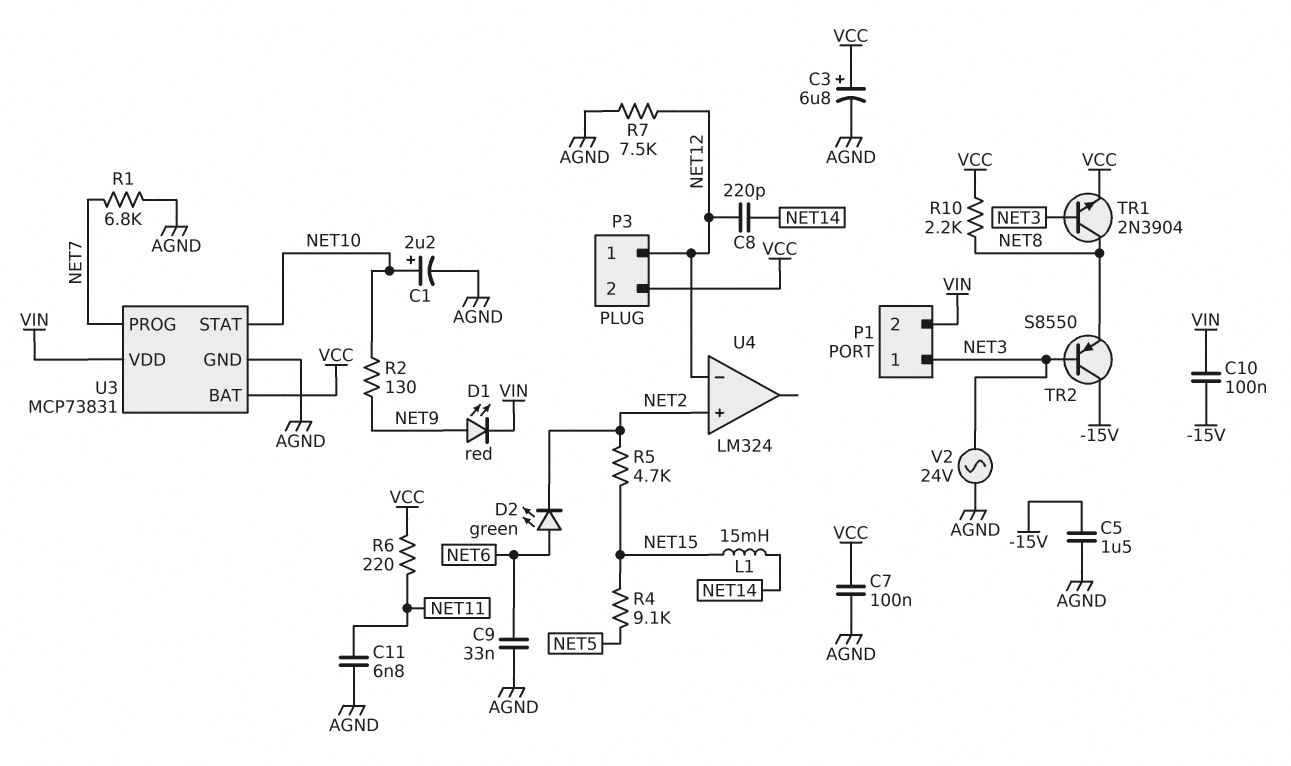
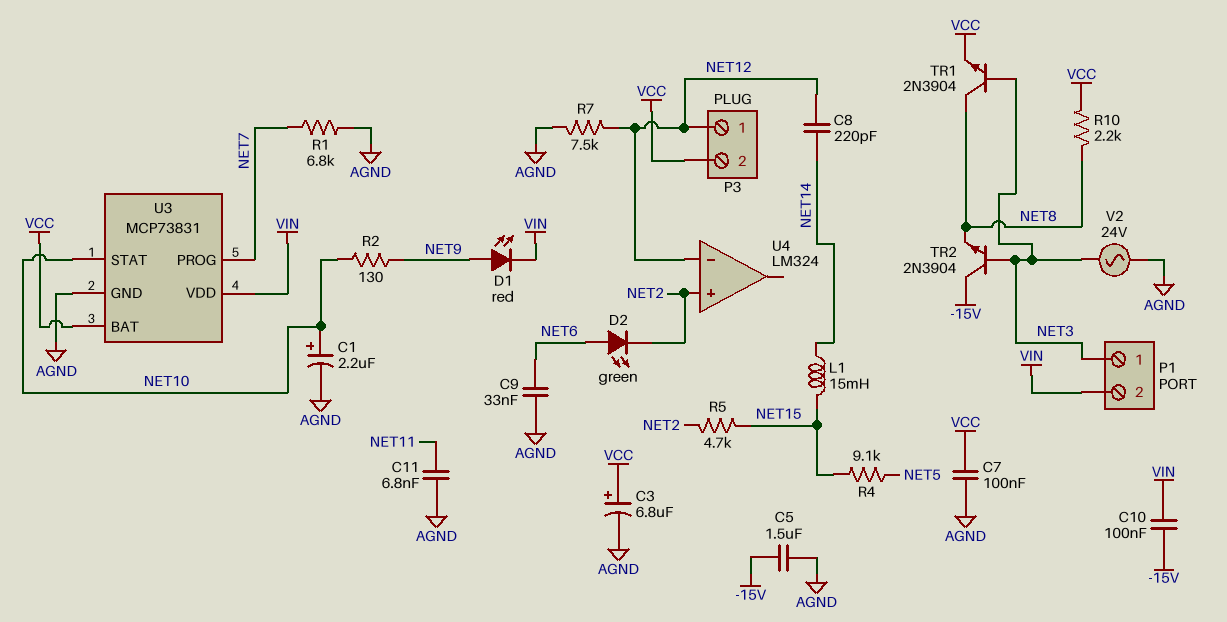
R6: 220 (NET11, VCC) -> none
TR2: PNP S8550 (B NET3, C -15V, E NET8) -> NPN 2N3904 (B NET3, C -15V, E NET8)

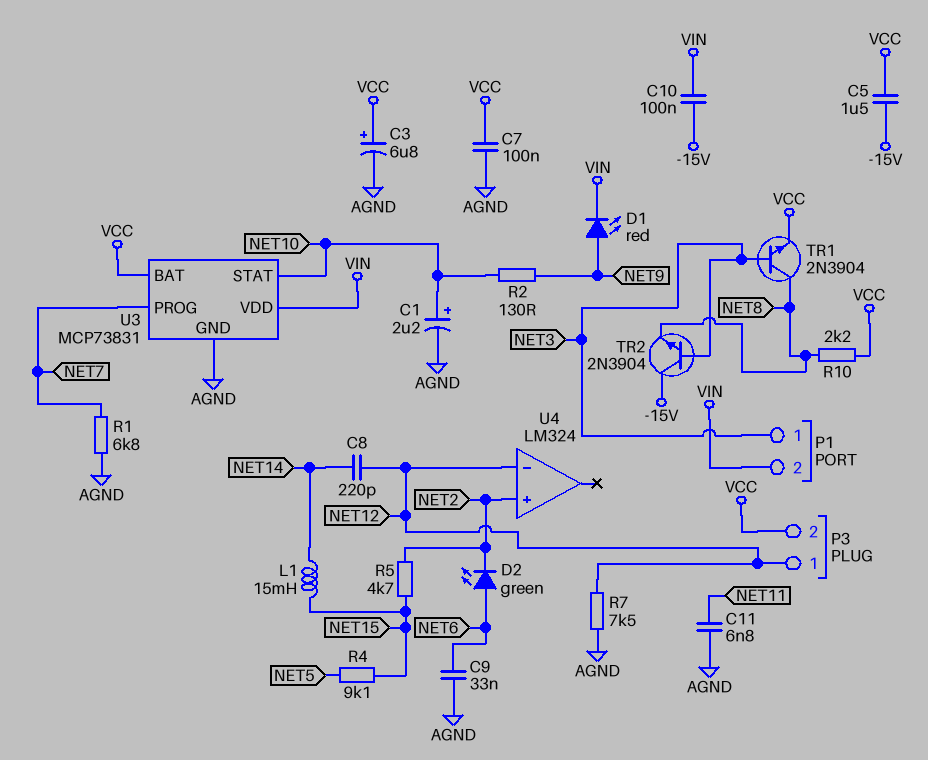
C5: 1.5uF (-15V, AGND) -> 1.5uF (-15V, VCC)
V2: AC 24V (AGND, NET3) -> none

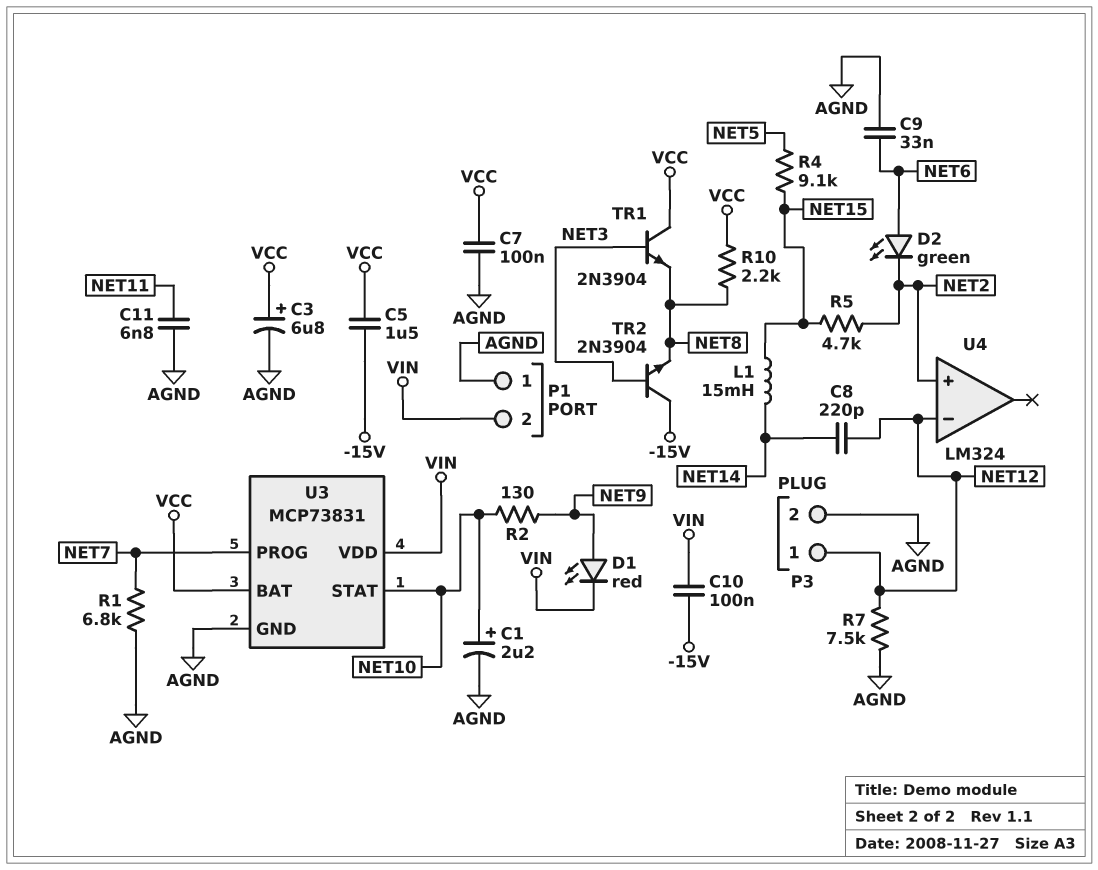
P1 pin 1: NET3 -> AGND
P3 pin 2: VCC -> AGND
TR1: NPN 2N3904 (B NET3, C NET8, E VCC) -> NPN 2N3904 (B NET3, C VCC, E NET8)

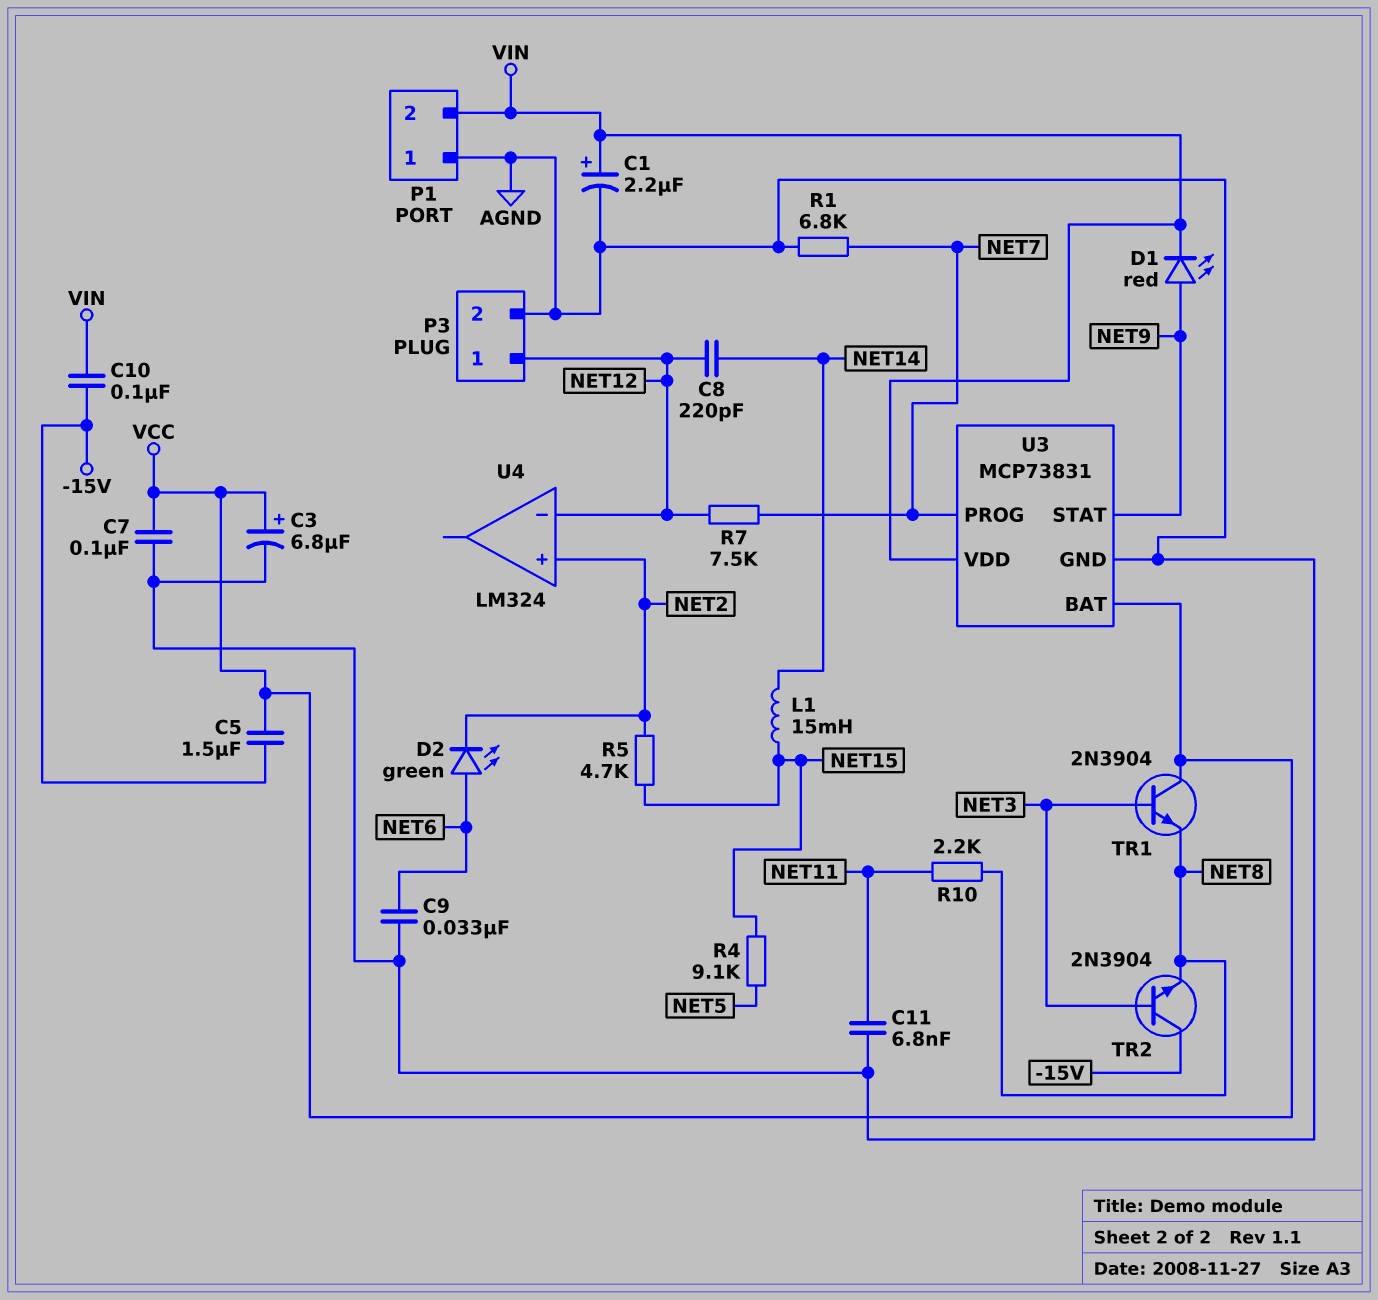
C1: 2.2uF (plus NET10, minus AGND) -> 2.2uF (plus VIN, minus AGND)
R2: 130 (NET9, NET10) -> none
R7: 7.5k (AGND, NET12) -> 7.5k (NET7, NET12)
R10: 2.2k (NET8, VCC) -> 2.2k (NET8, NET11)
U3 pin STAT: NET10 -> NET9

